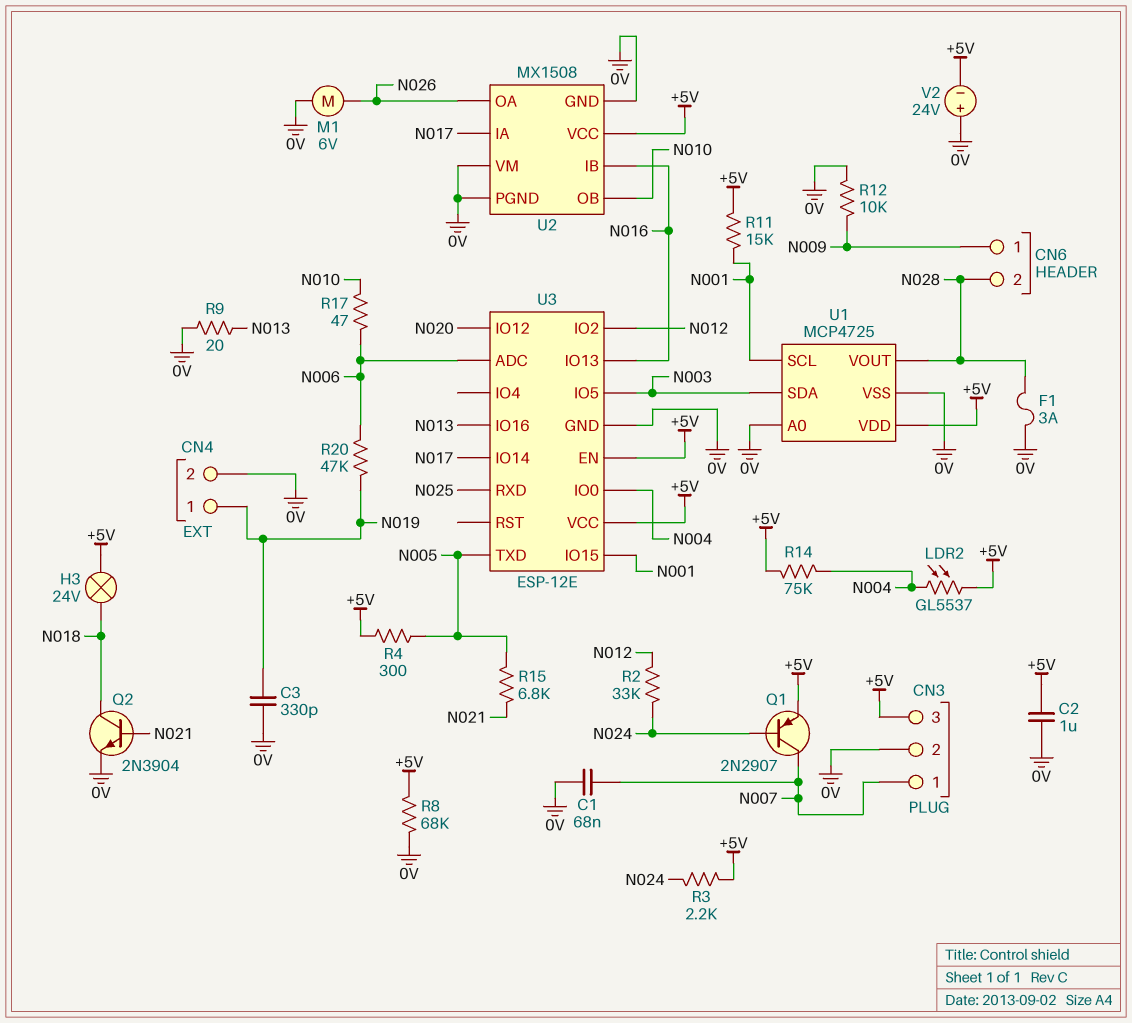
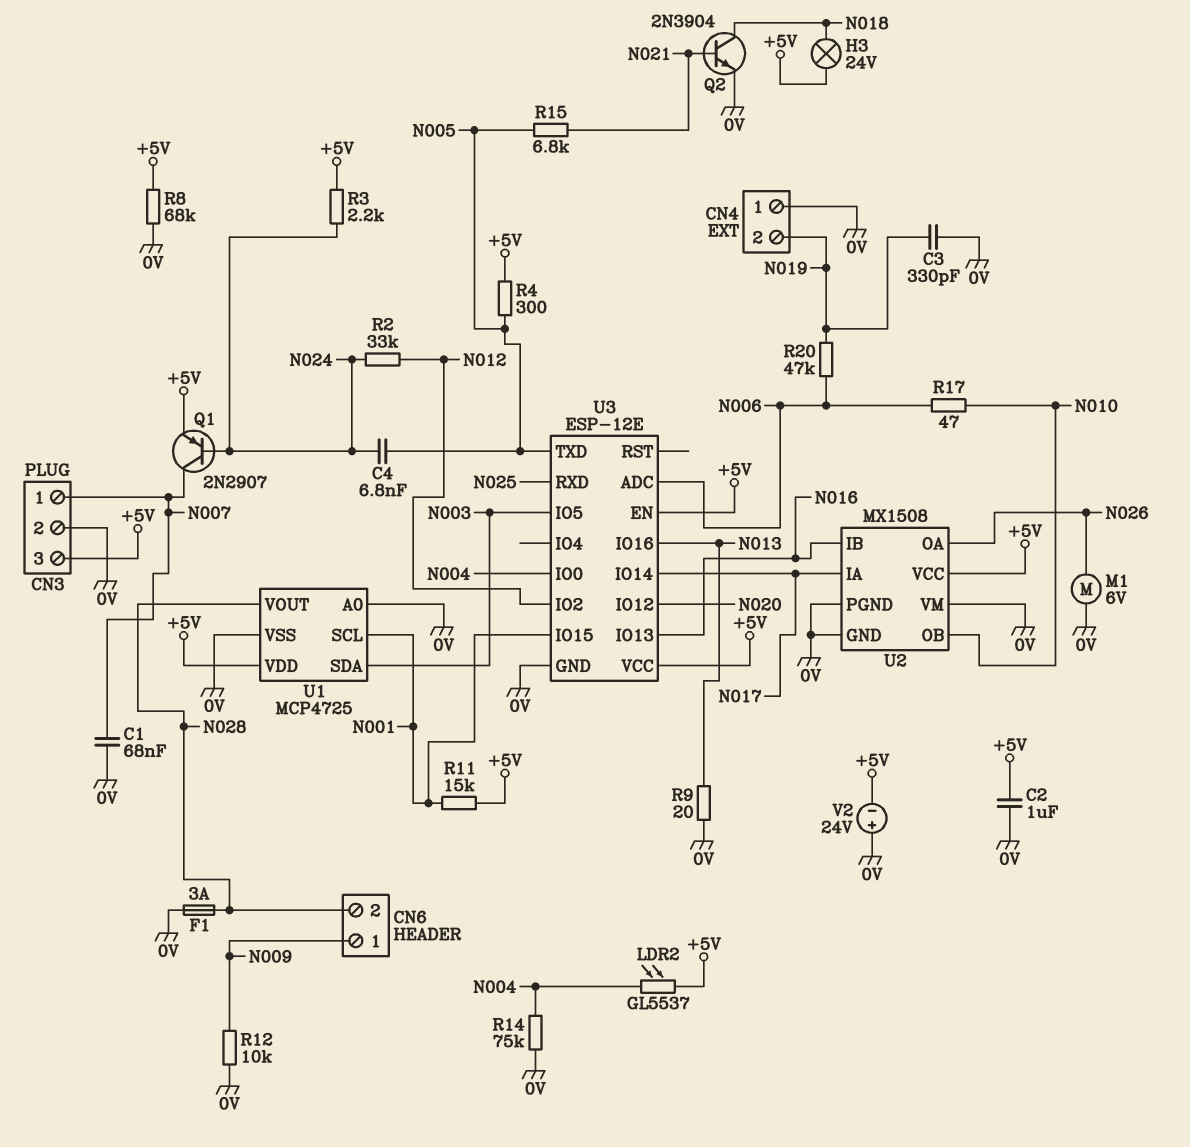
C4: none -> 6.8nF (N005, N024)
CN4 pin 1: N019 -> 0V
CN4 pin 2: 0V -> N019
R14: 75k (+5V, N004) -> 75k (0V, N004)

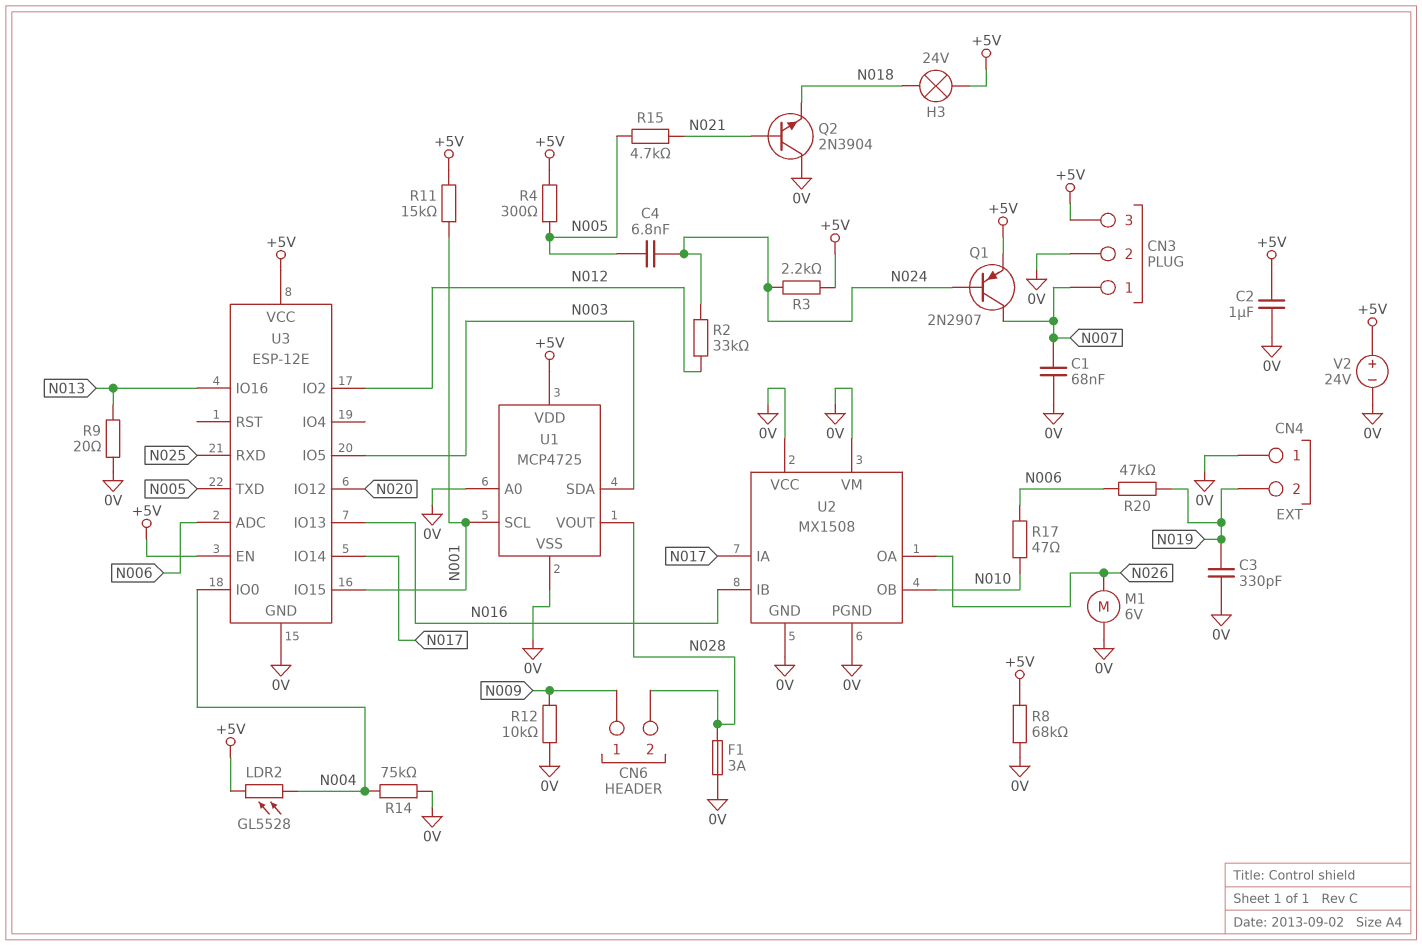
LDR2: GL5537 (+5V, N004) -> GL5528 (+5V, N004)
Q2: NPN 2N3904 (B N021, C N018, E 0V) -> NPN 2N3904 (B N021, C 0V, E N018)
R15: 6.8k (N005, N021) -> 4.7k (N005, N021)
U2 pin VCC: +5V -> 0V
V2: 24V (plus 0V, minus +5V) -> 24V (plus +5V, minus 0V)

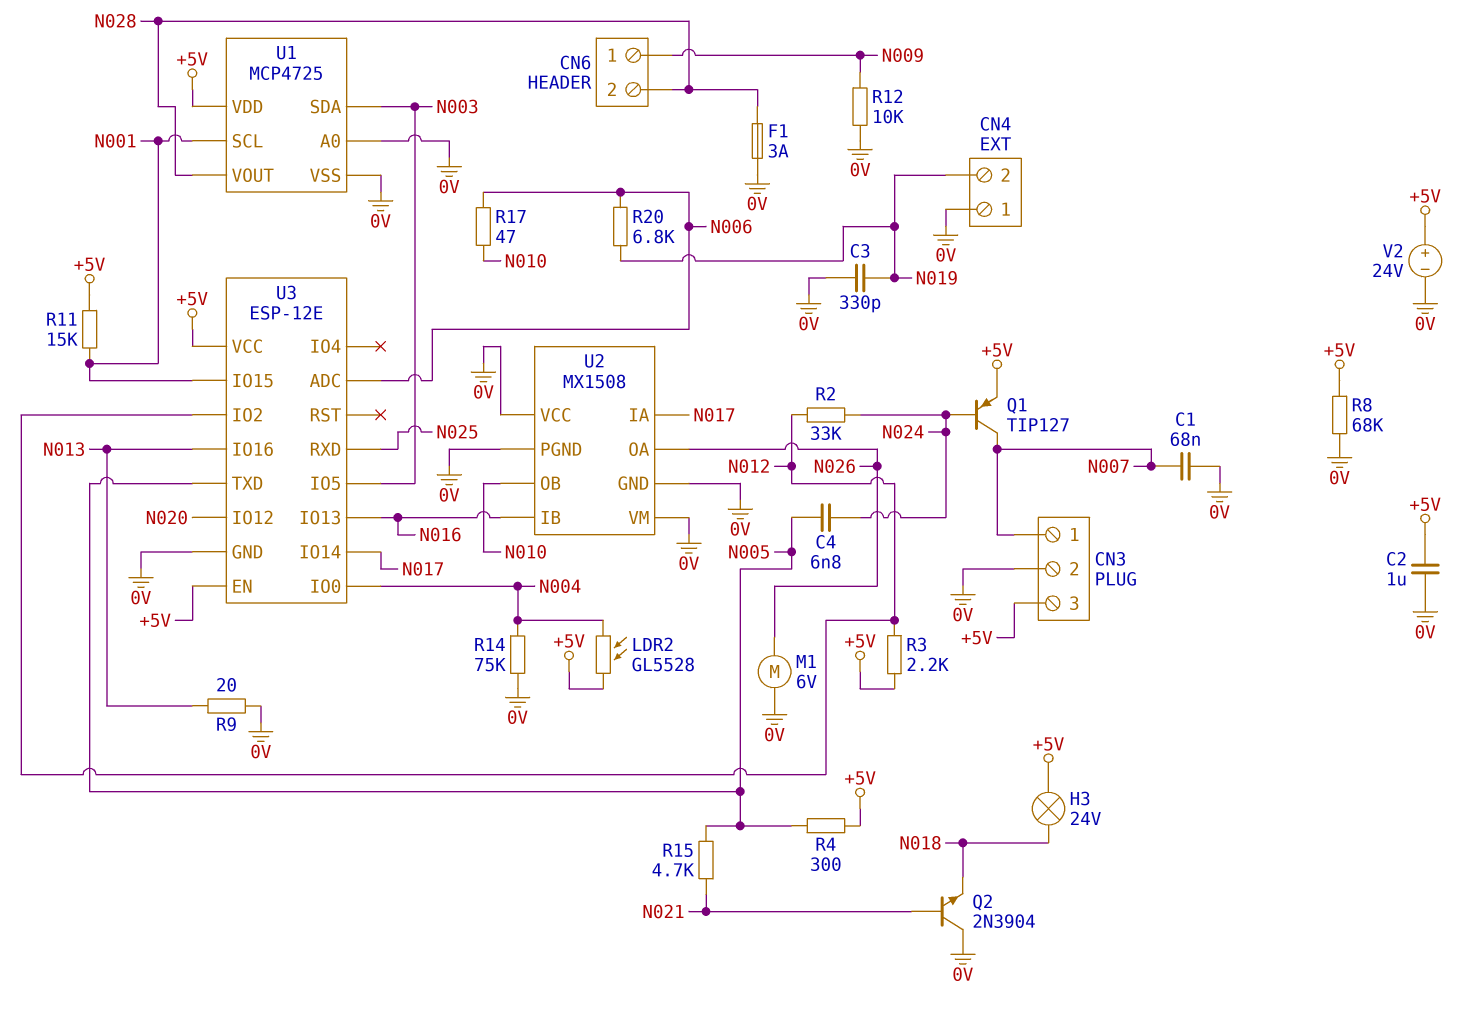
Q1: PNP 2N2907 (B N024, C N007, E +5V) -> PNP TIP127 (B N024, C N007, E +5V)
R3: 2.2k (+5V, N024) -> 2.2k (+5V, N012)
R20: 47k (N006, N019) -> 6.8k (N006, N019)

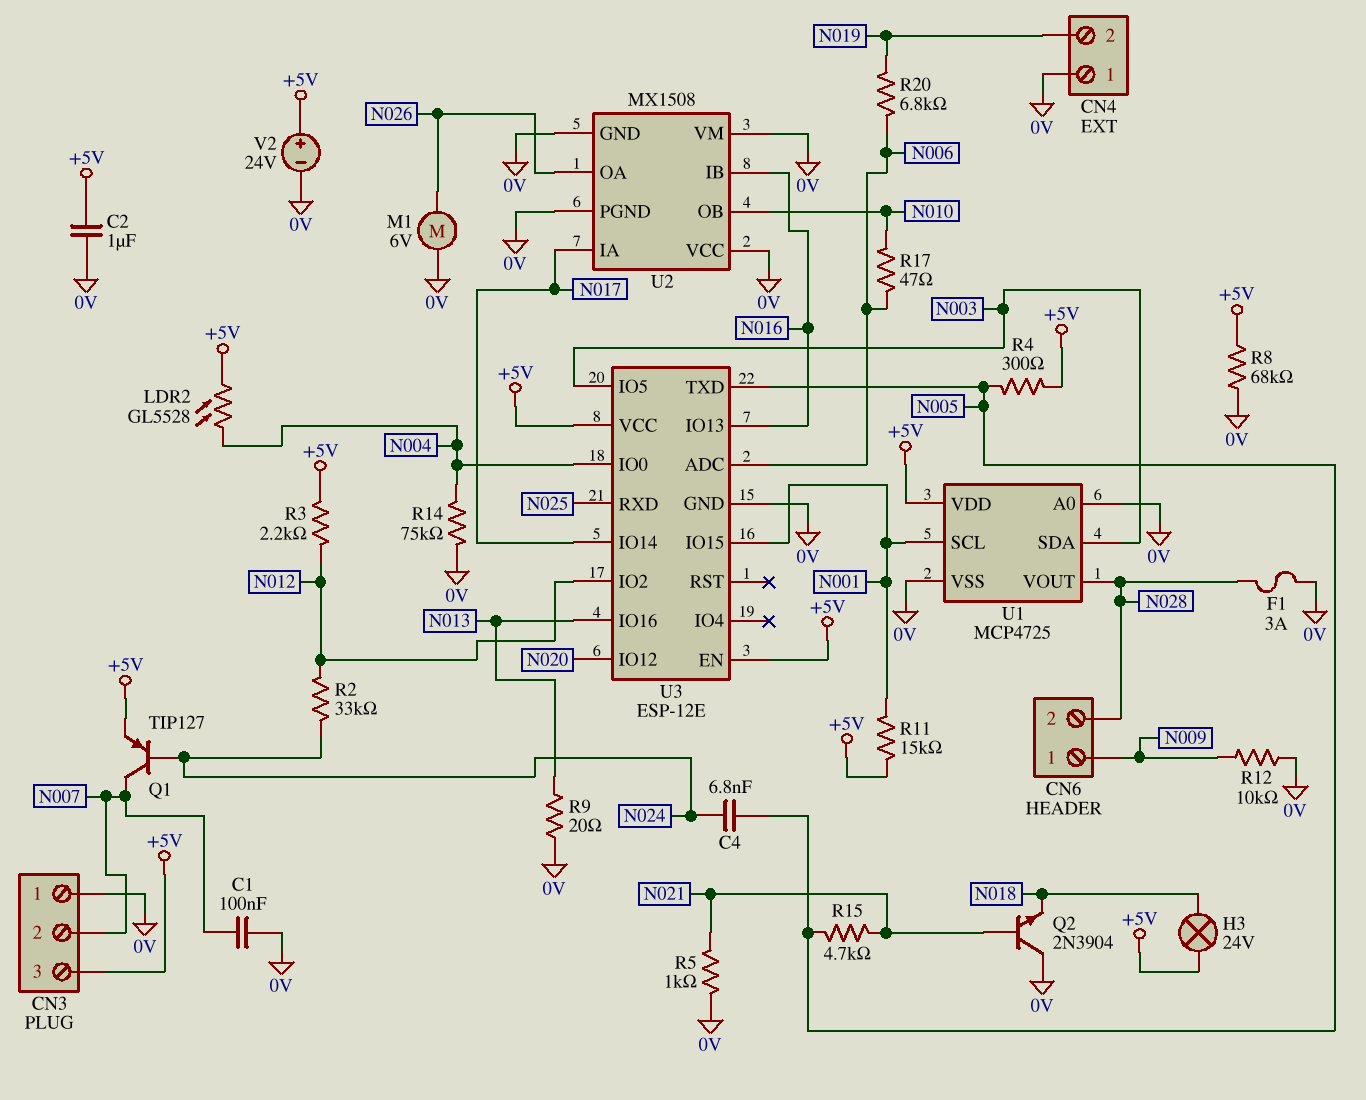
C1: 68nF (0V, N007) -> 100nF (0V, N007)
C3: 330pF (0V, N019) -> none
CN3 pin 1: N007 -> 0V
CN3 pin 2: 0V -> N007
R5: none -> 1k (0V, N021)

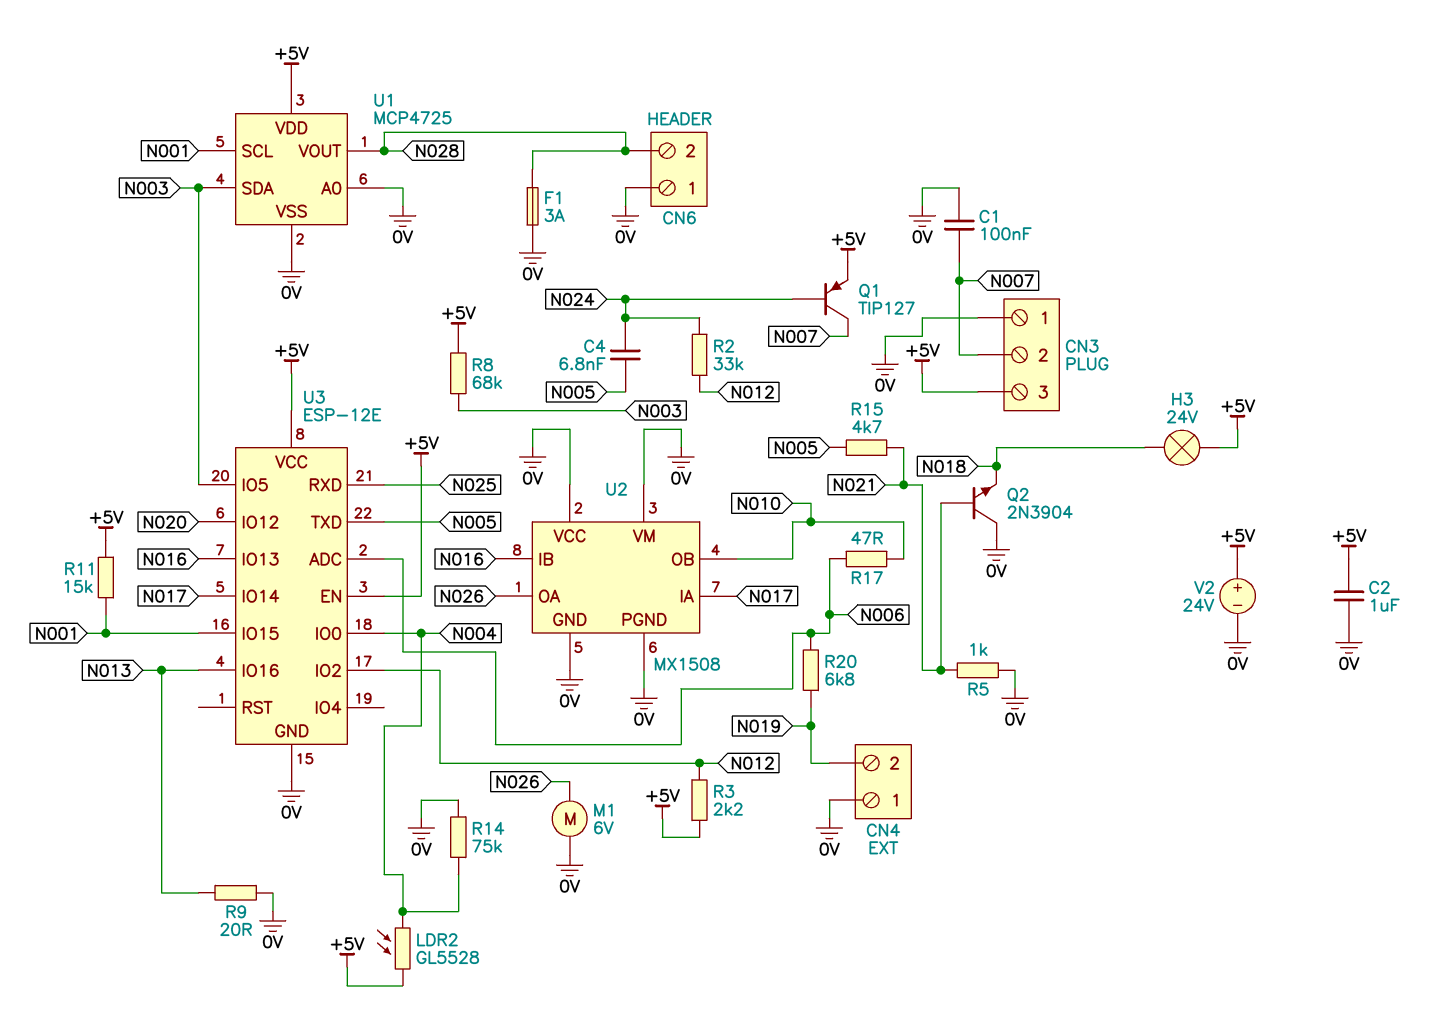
CN6 pin 1: N009 -> 0V
R4: 300 (+5V, N005) -> none
R8: 68k (+5V, 0V) -> 68k (+5V, N003)
R12: 10k (0V, N009) -> none

